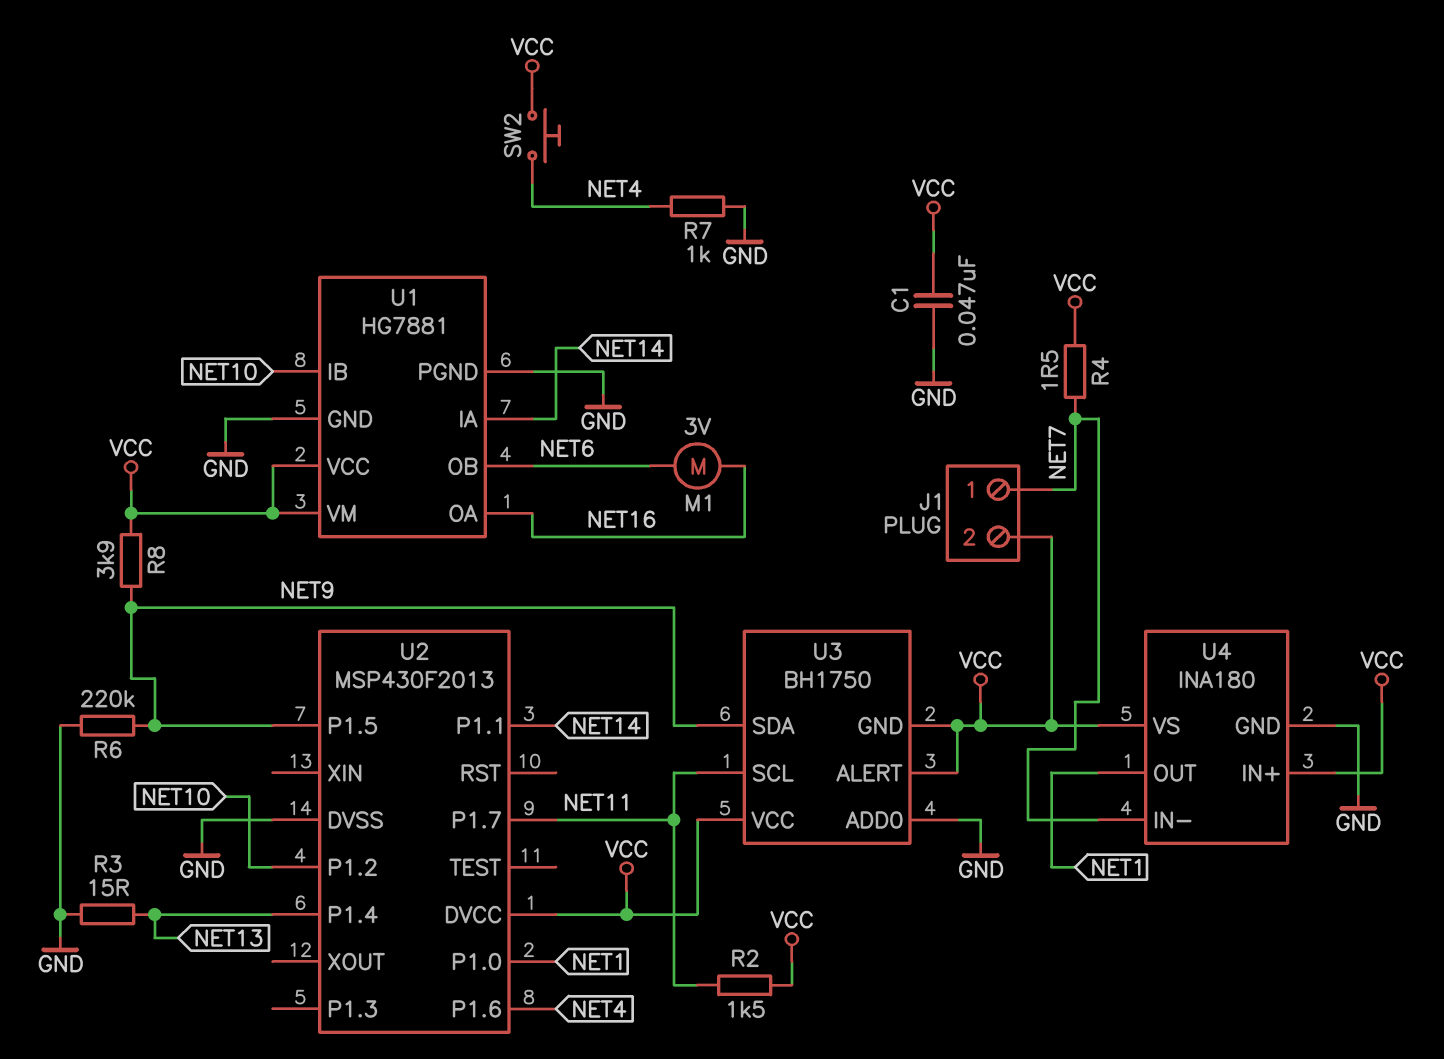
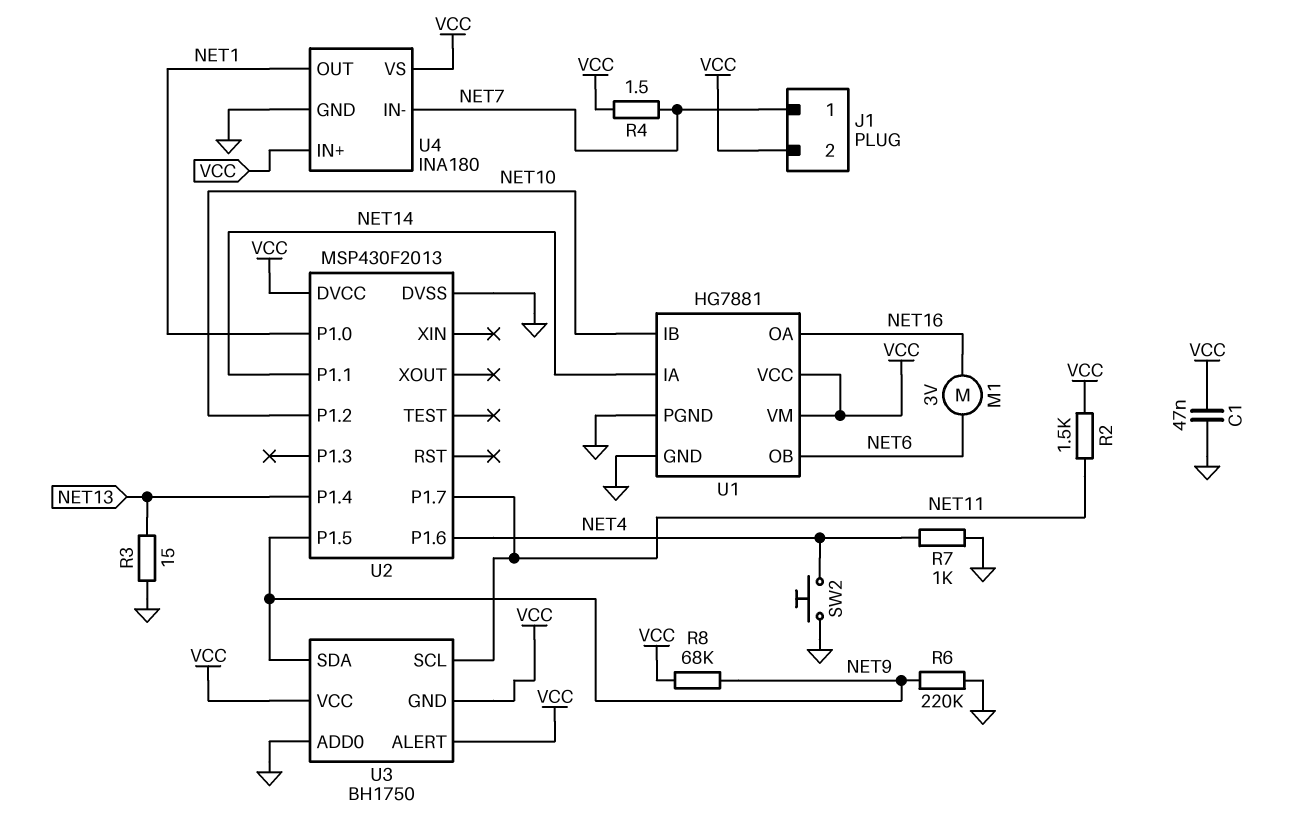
R8: 3.9k (NET9, VCC) -> 68k (NET9, VCC)
SW2: button (NET4, VCC) -> button (GND, NET4)

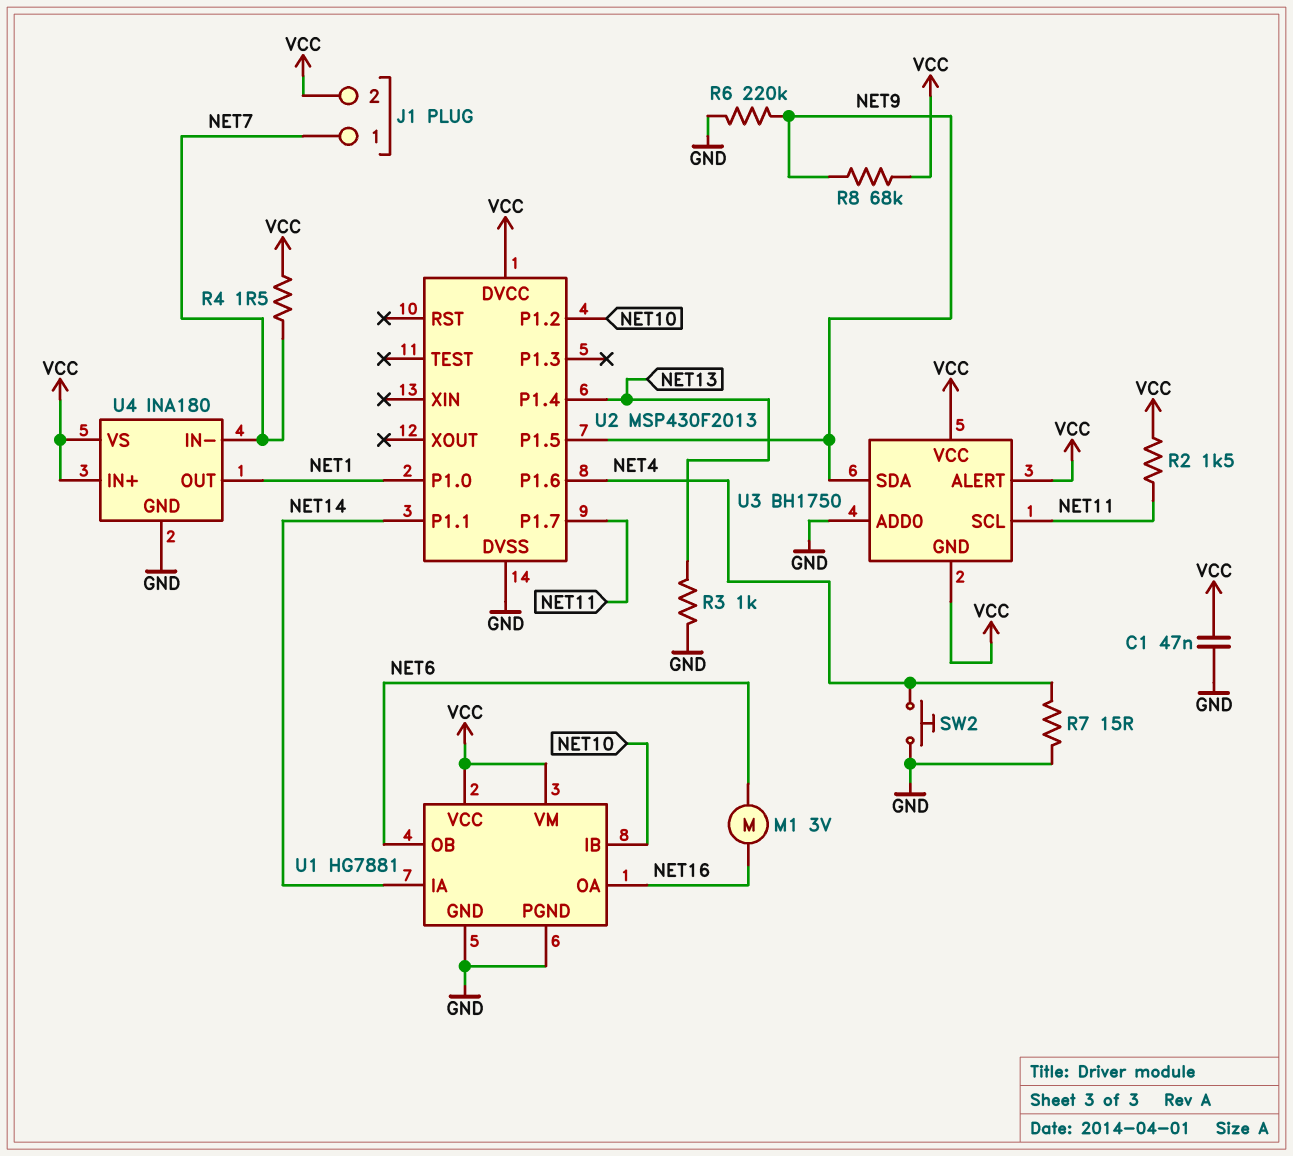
R3: 15 (GND, NET13) -> 1k (GND, NET13)
R7: 1k (GND, NET4) -> 15 (GND, NET4)

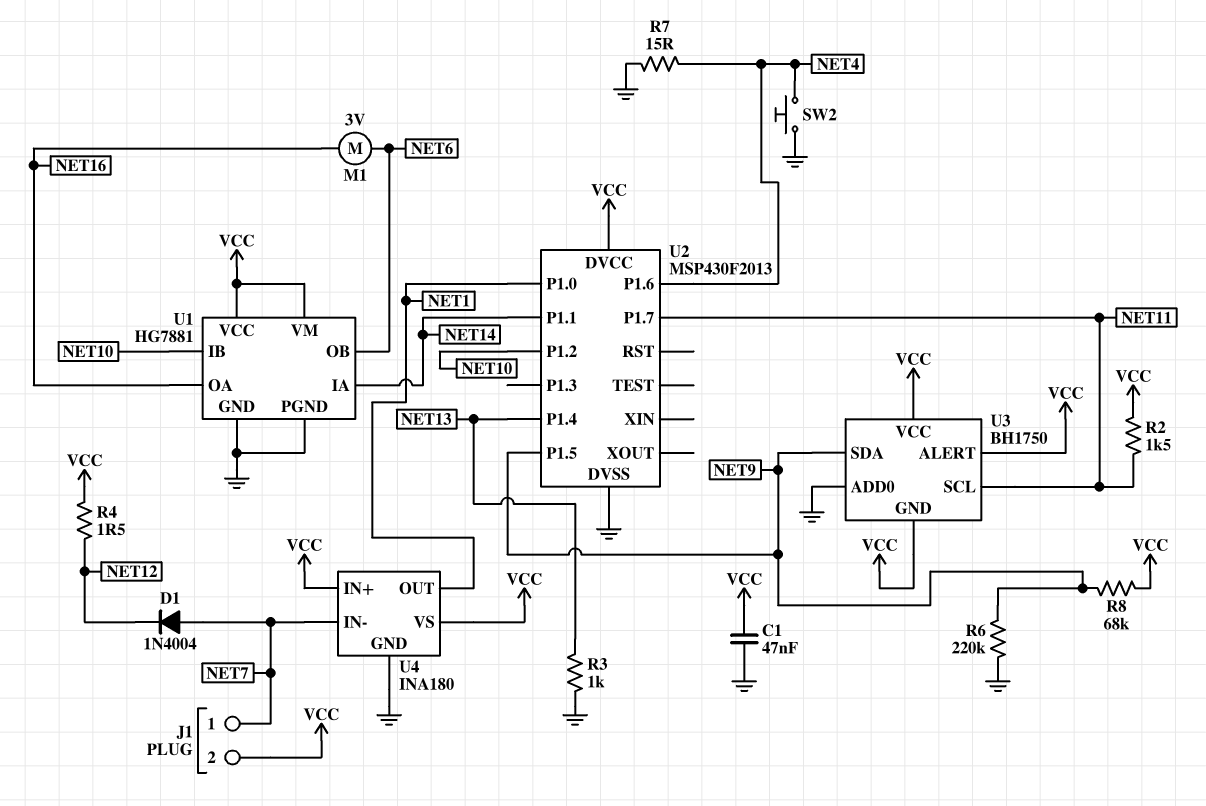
D1: none -> diode 1N4004 (A NET7, K NET12)
R4: 1.5 (NET7, VCC) -> 1.5 (NET12, VCC)

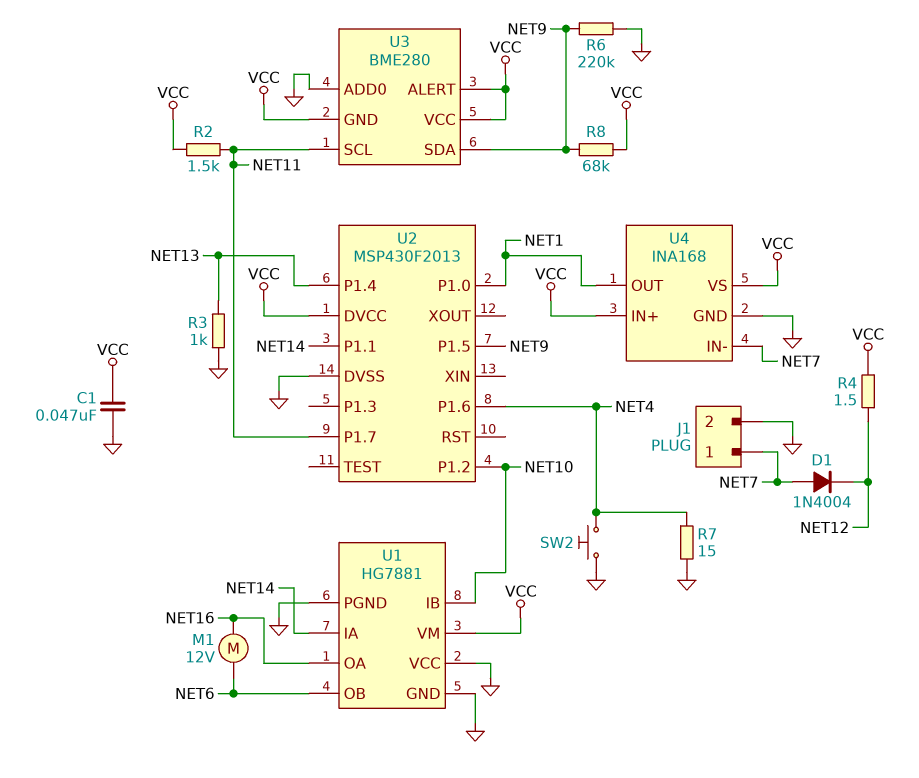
J1 pin 2: VCC -> GND
M1: motor 3V (NET6, NET16) -> motor 12V (NET6, NET16)
U1 pin VCC: VCC -> GND
U3: BH1750 -> BME280
U4: INA180 -> INA168

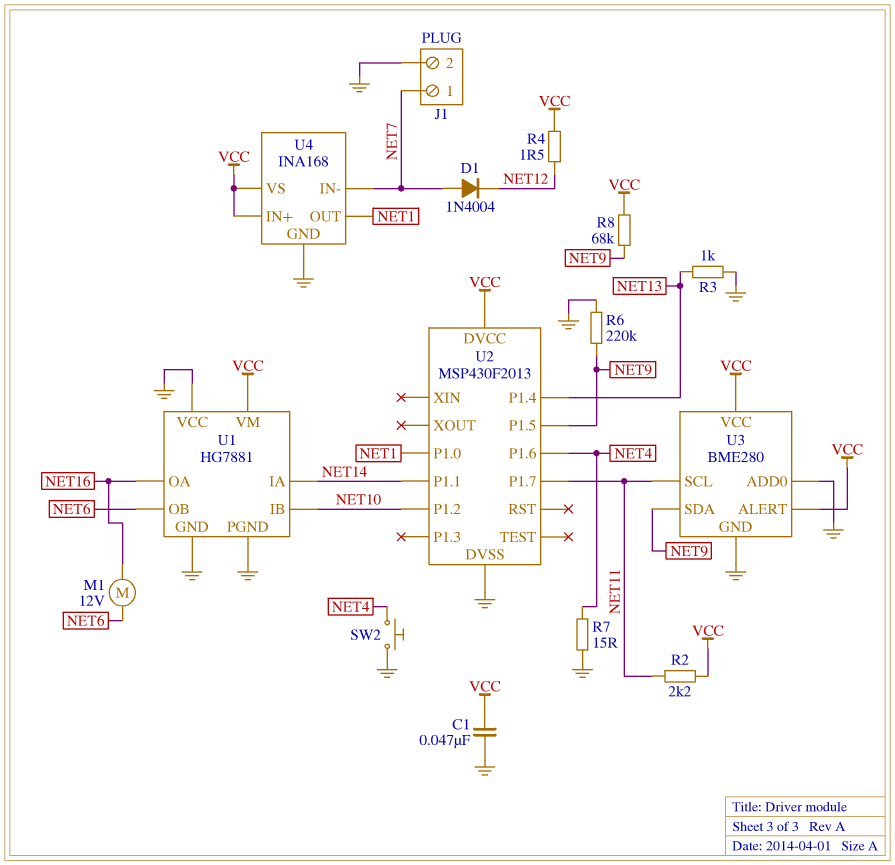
R2: 1.5k (NET11, VCC) -> 2.2k (NET11, VCC)
U3 pin GND: VCC -> GND

